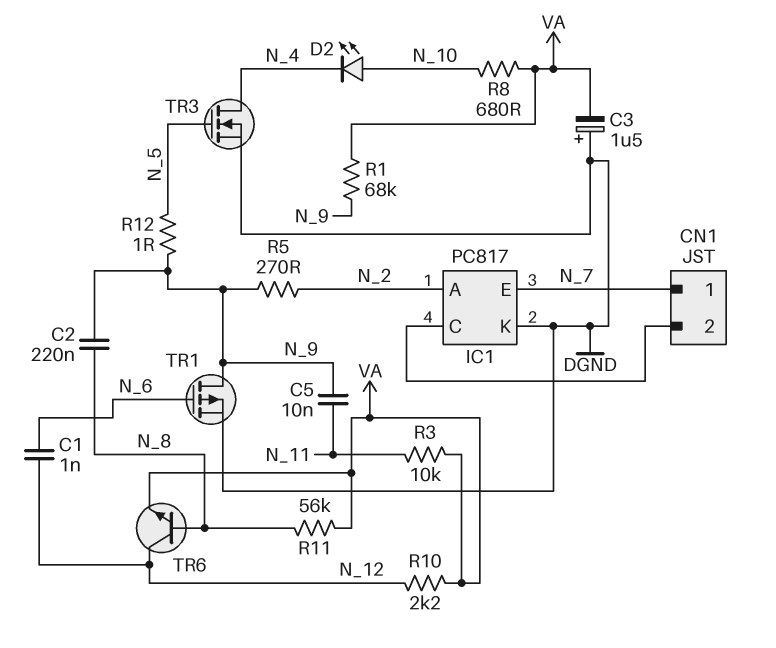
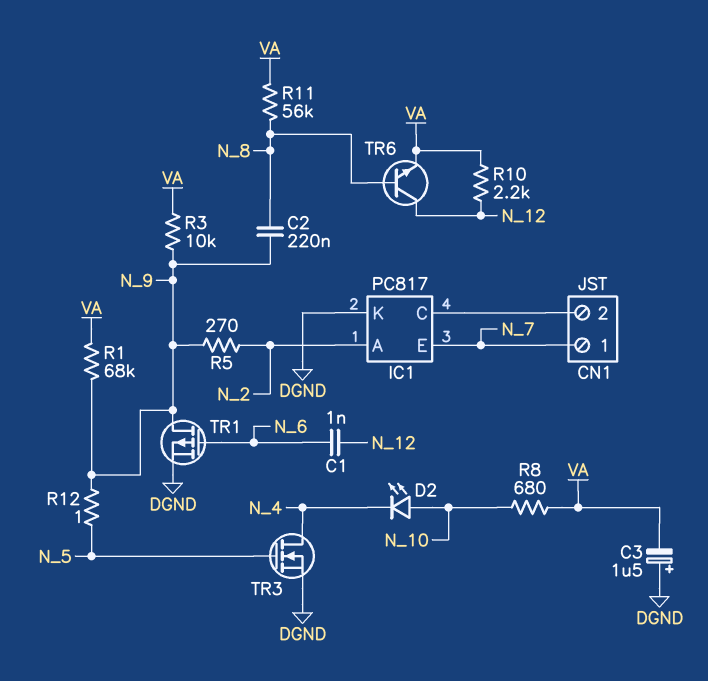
C5: 10nF (N_9, N_11) -> none
R3: 10k (N_11, VA) -> 10k (N_9, VA)

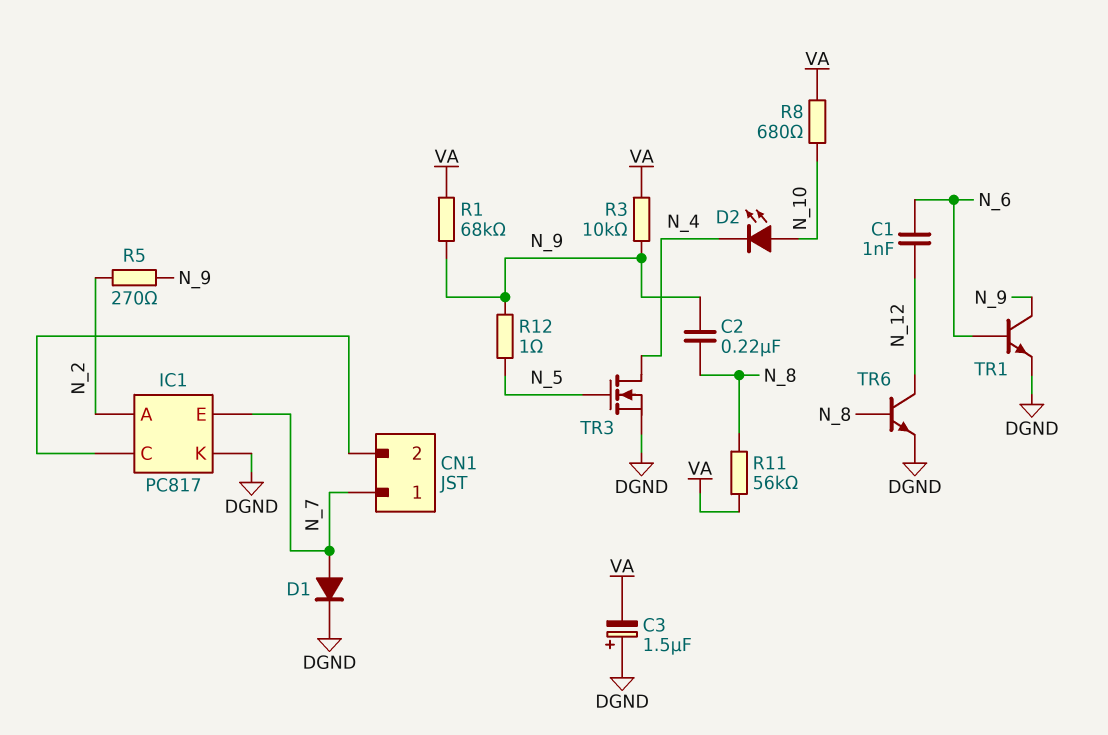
D1: none -> diode (A N_7, K DGND)
R10: 2.2k (N_12, VA) -> none
TR1: PMOS (G N_6, D N_9, S DGND) -> NPN (B N_6, C N_9, E DGND)
TR6: NPN (B N_8, C N_12, E VA) -> NPN (B N_8, C N_12, E DGND)

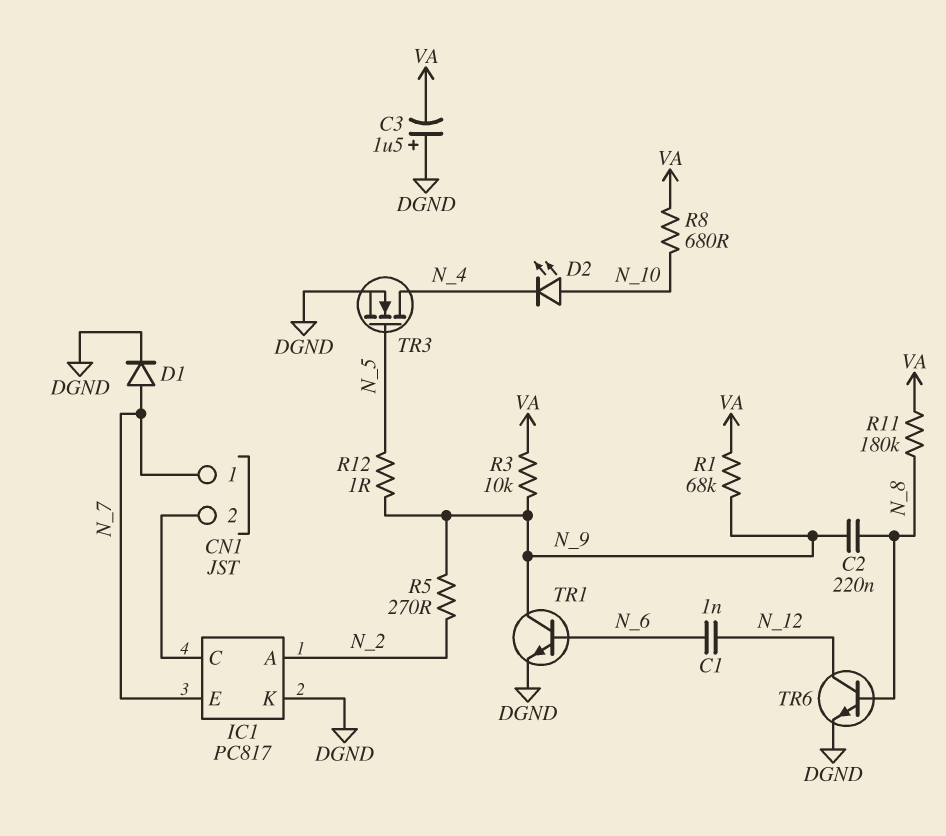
R11: 56k (N_8, VA) -> 180k (N_8, VA)

